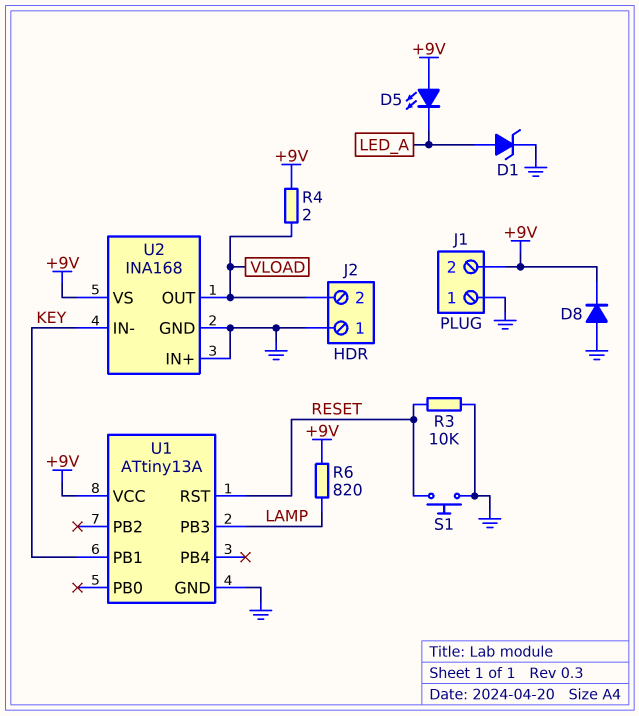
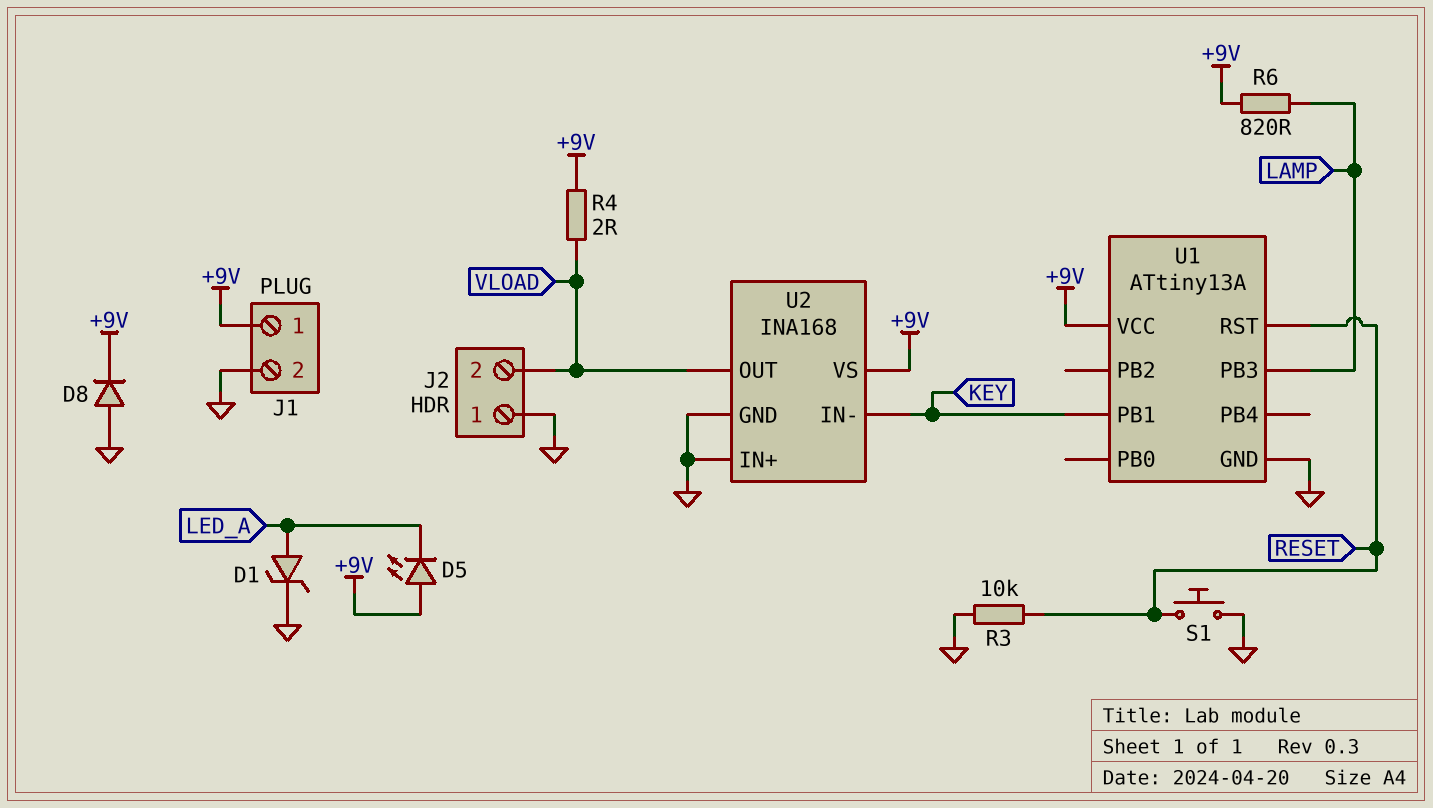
J1 pin 1: GND -> +9V
J1 pin 2: +9V -> GND

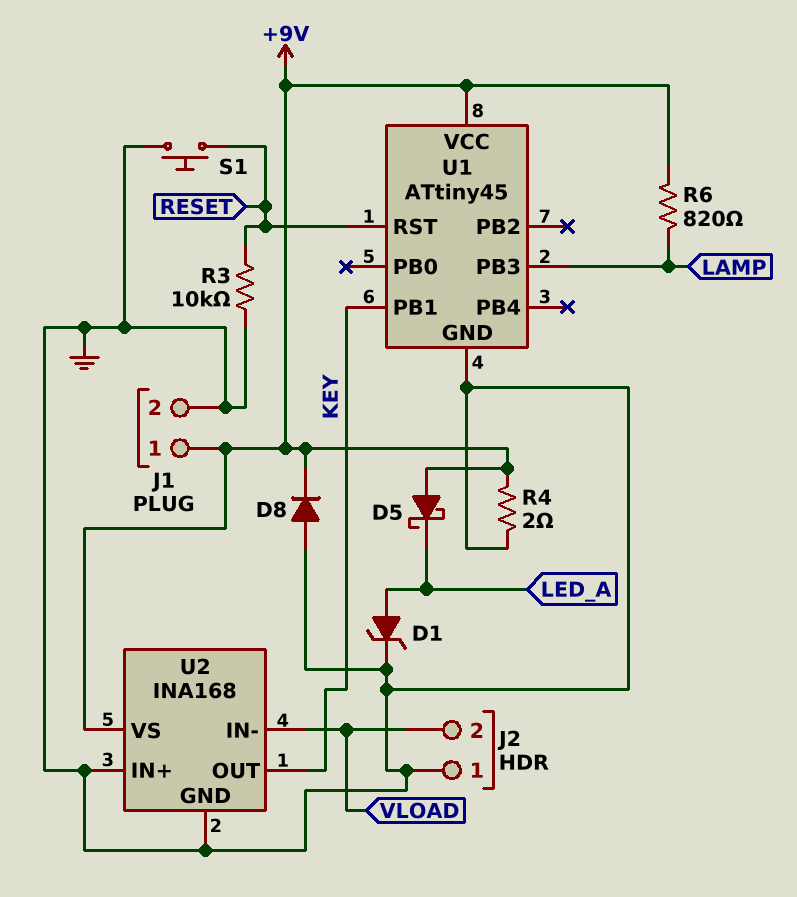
D5: LED (A +9V, K LED_A) -> schottky (A +9V, K LED_A)
R4: 2 (+9V, VLOAD) -> 2 (+9V, GND)
U1: ATtiny13A -> ATtiny45
U2 pin IN-: KEY -> VLOAD
U2 pin OUT: VLOAD -> KEY

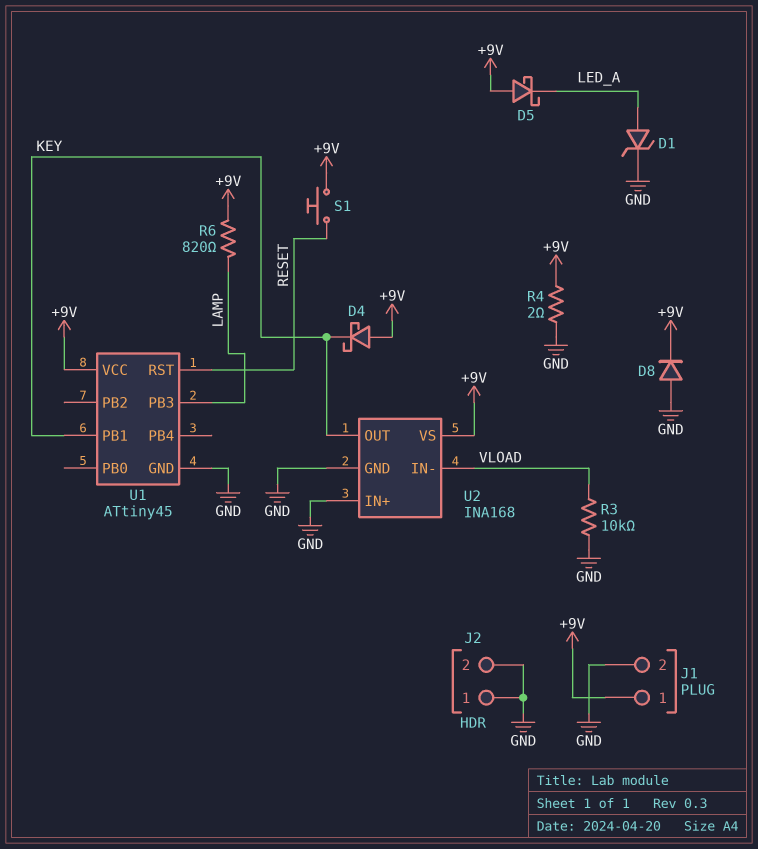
D4: none -> schottky (A +9V, K KEY)
J2 pin 2: VLOAD -> GND
R3: 10k (GND, RESET) -> 10k (GND, VLOAD)
S1: button (GND, RESET) -> button (+9V, RESET)

